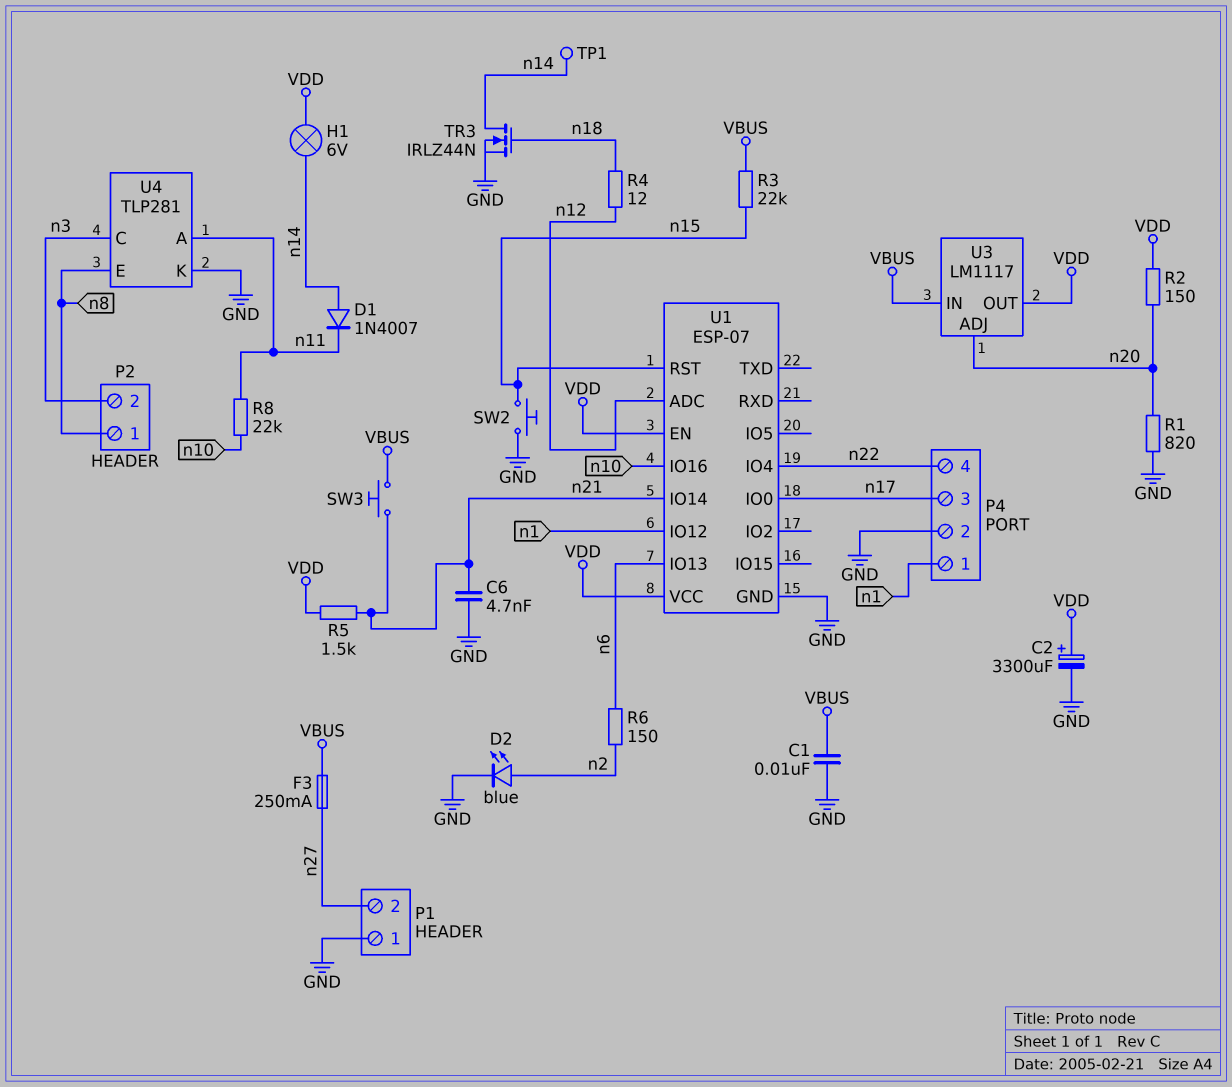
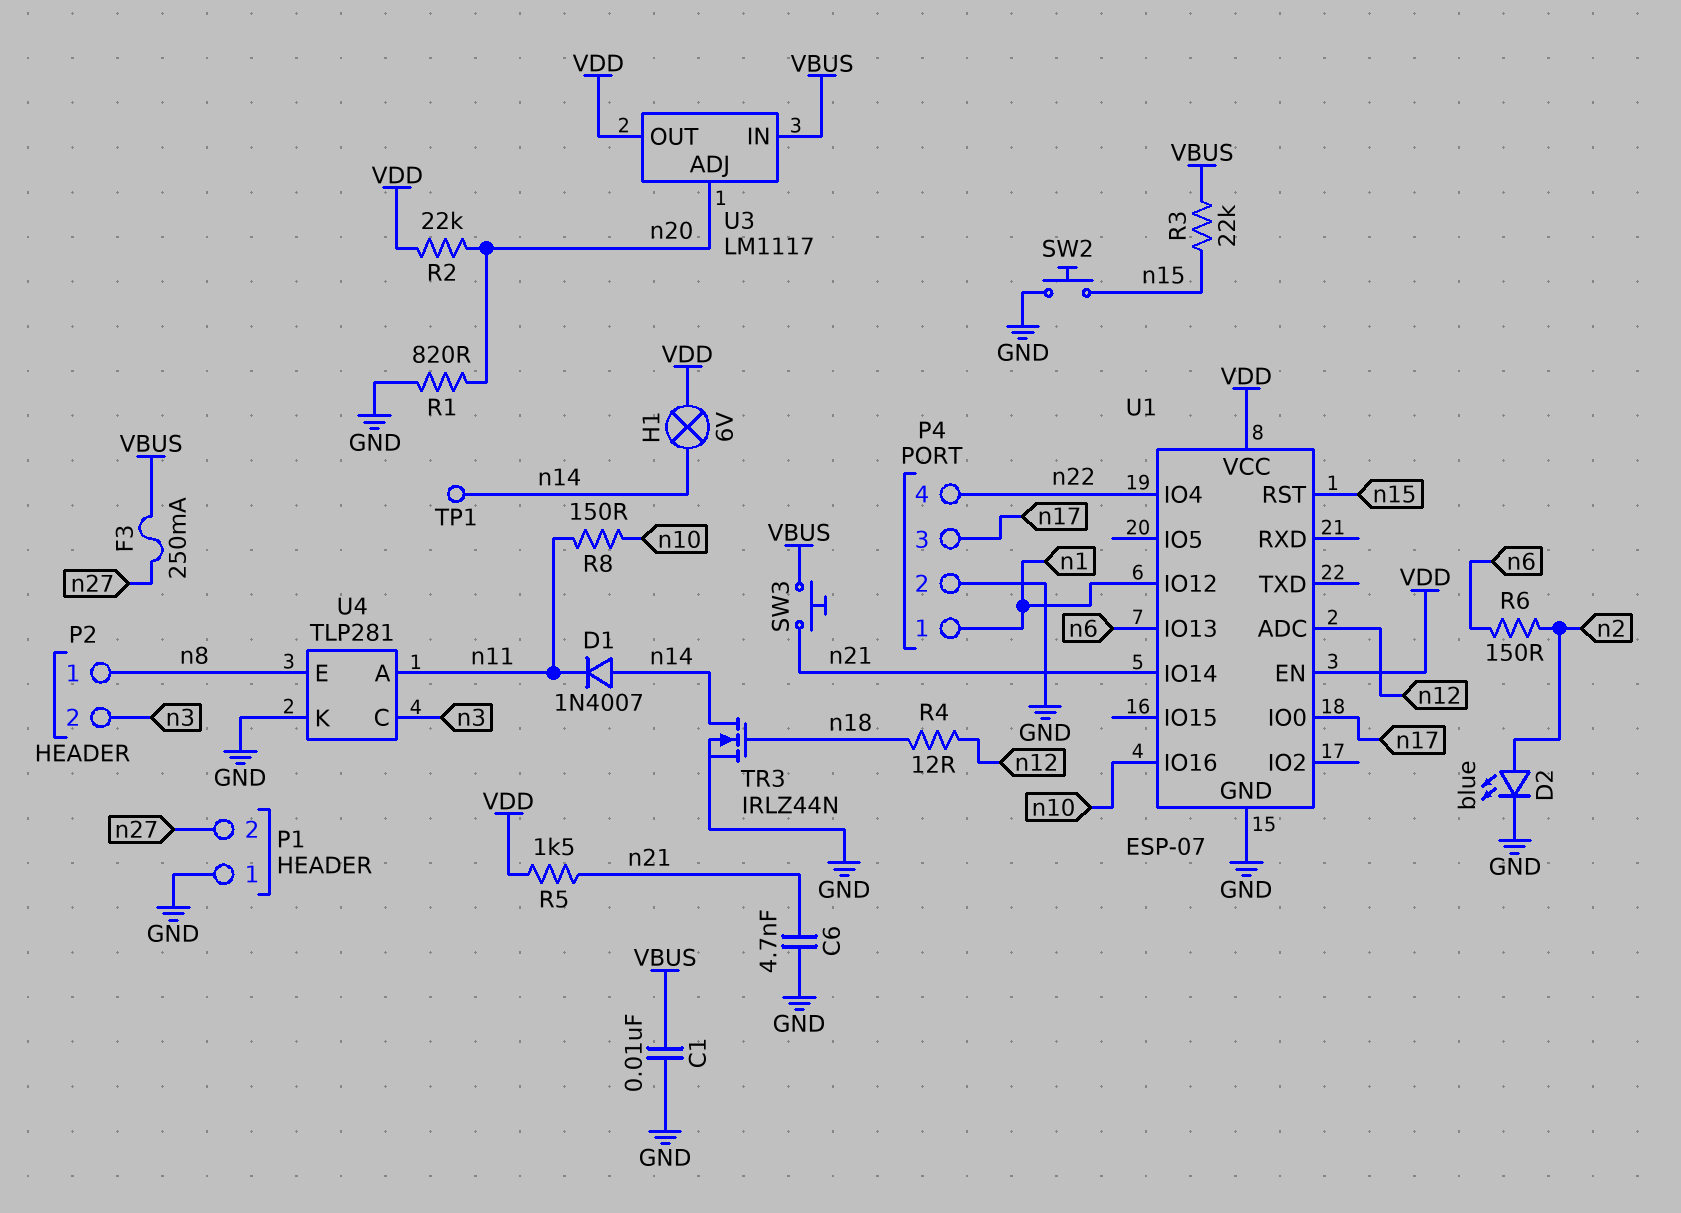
C2: 3300uF (plus VDD, minus GND) -> none
R2: 150 (VDD, n20) -> 22k (VDD, n20)
R8: 22k (n10, n11) -> 150 (n10, n11)

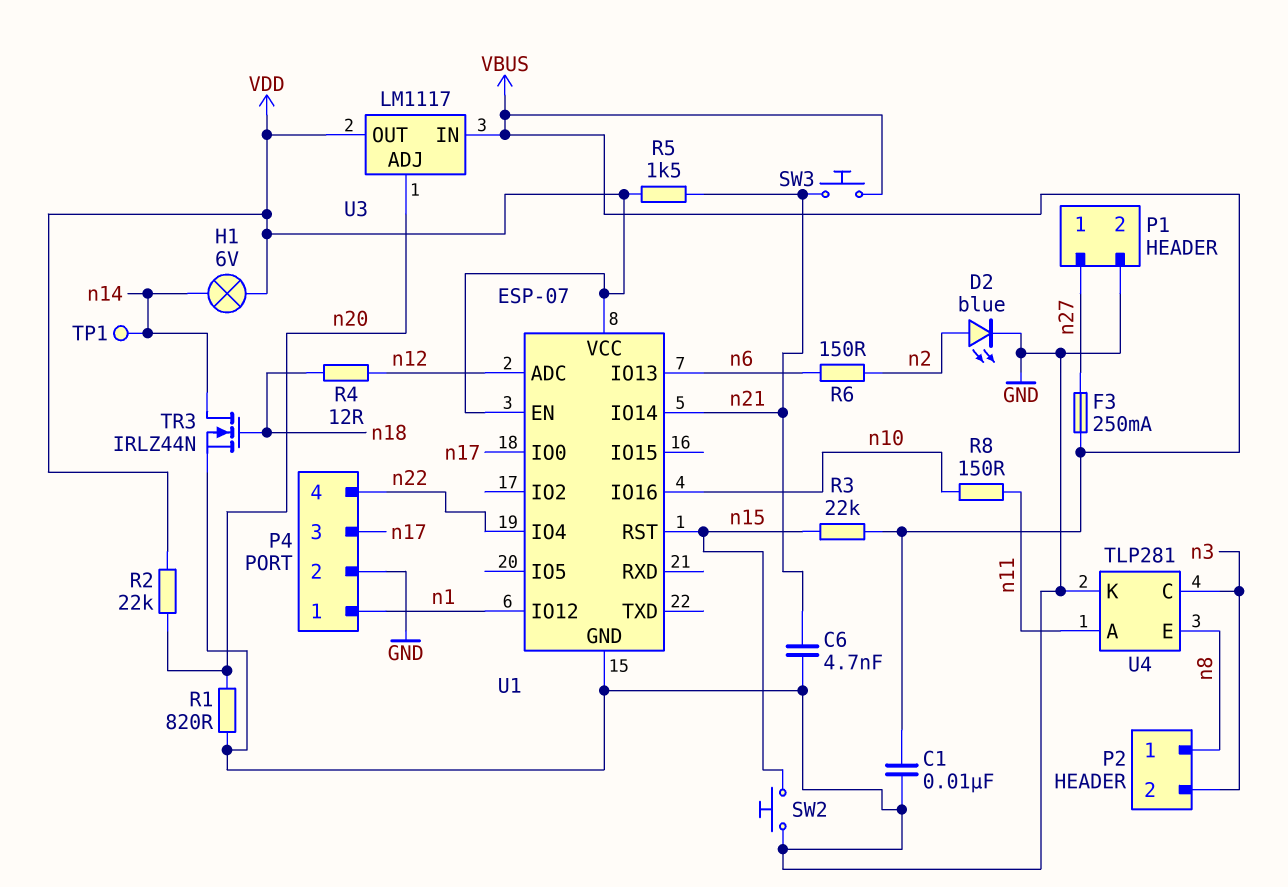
D1: diode 1N4007 (A n14, K n11) -> none
P1 pin 1: GND -> n27
P1 pin 2: n27 -> GND

